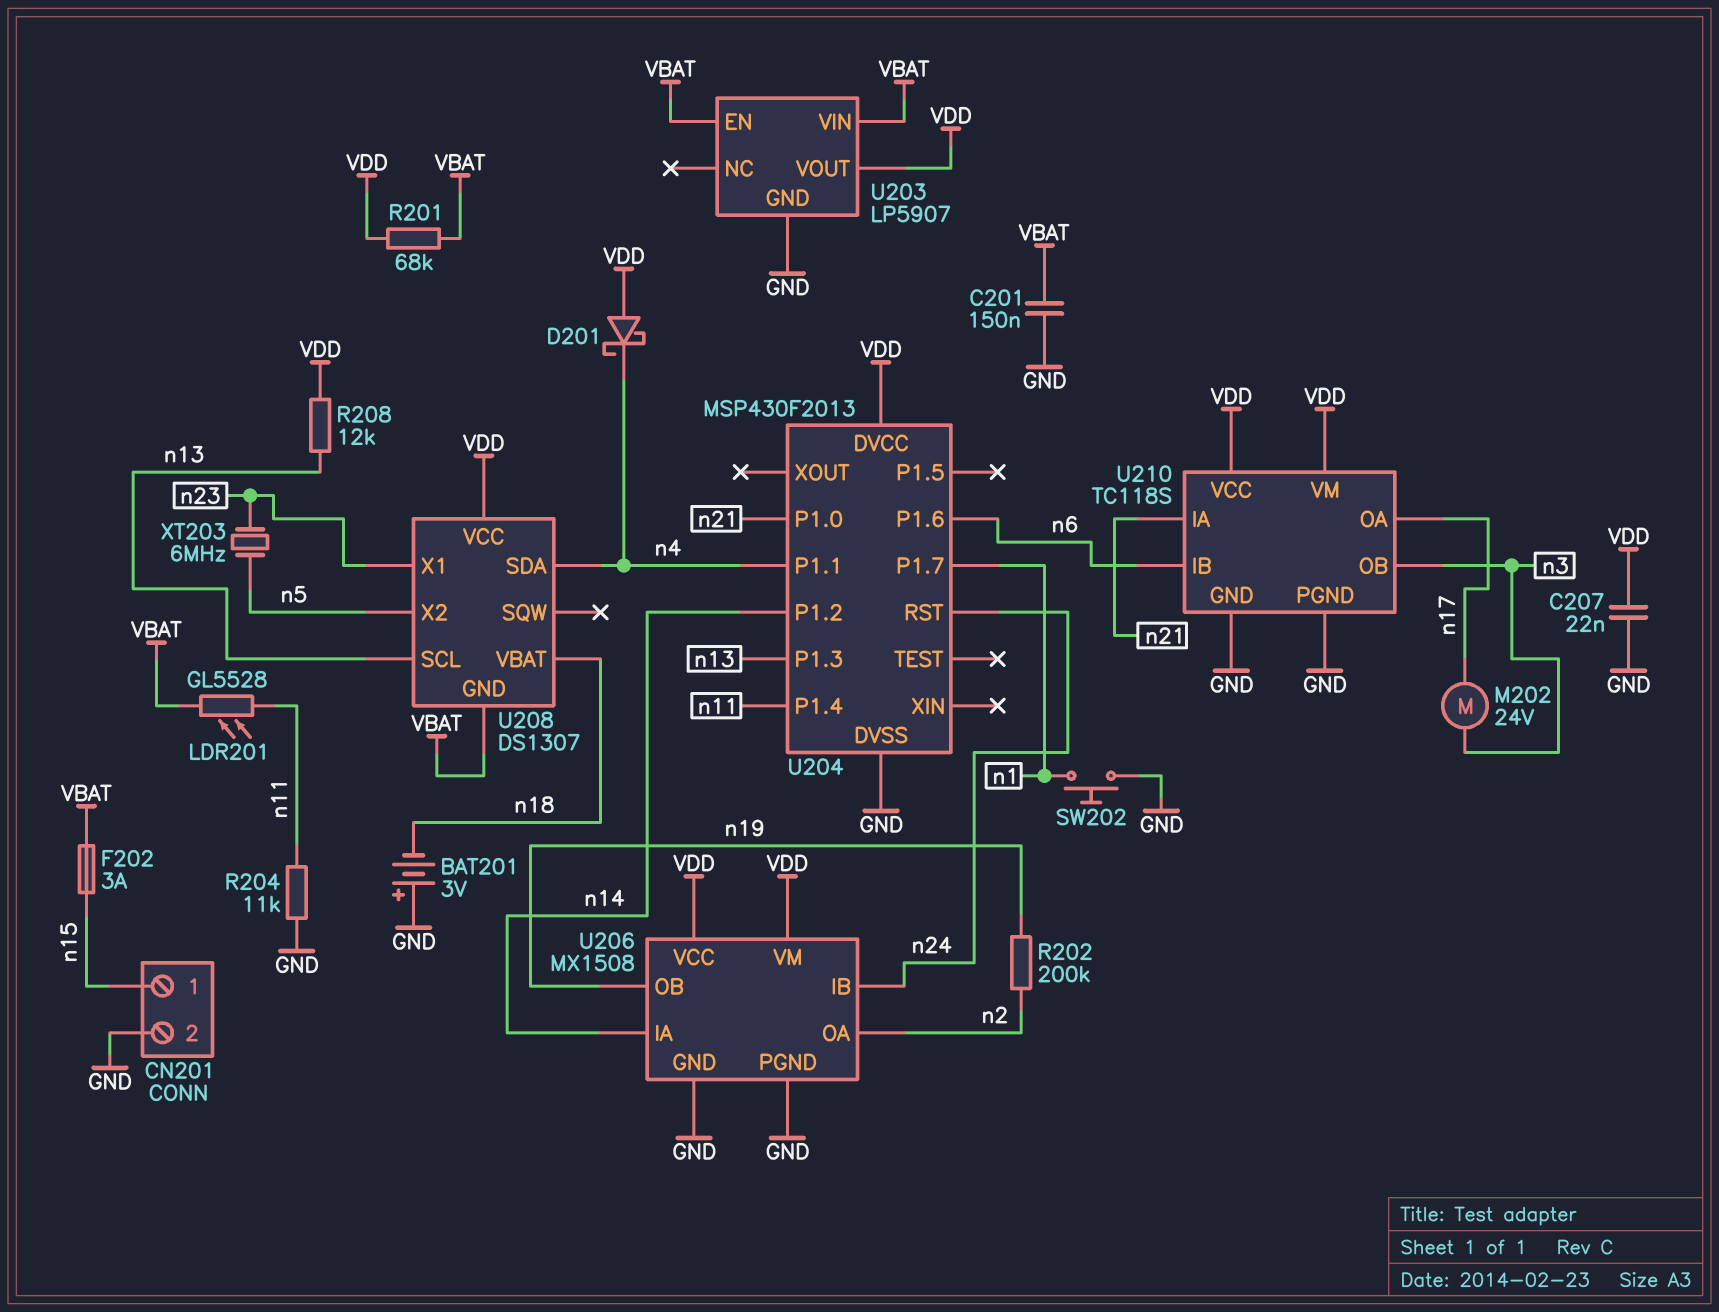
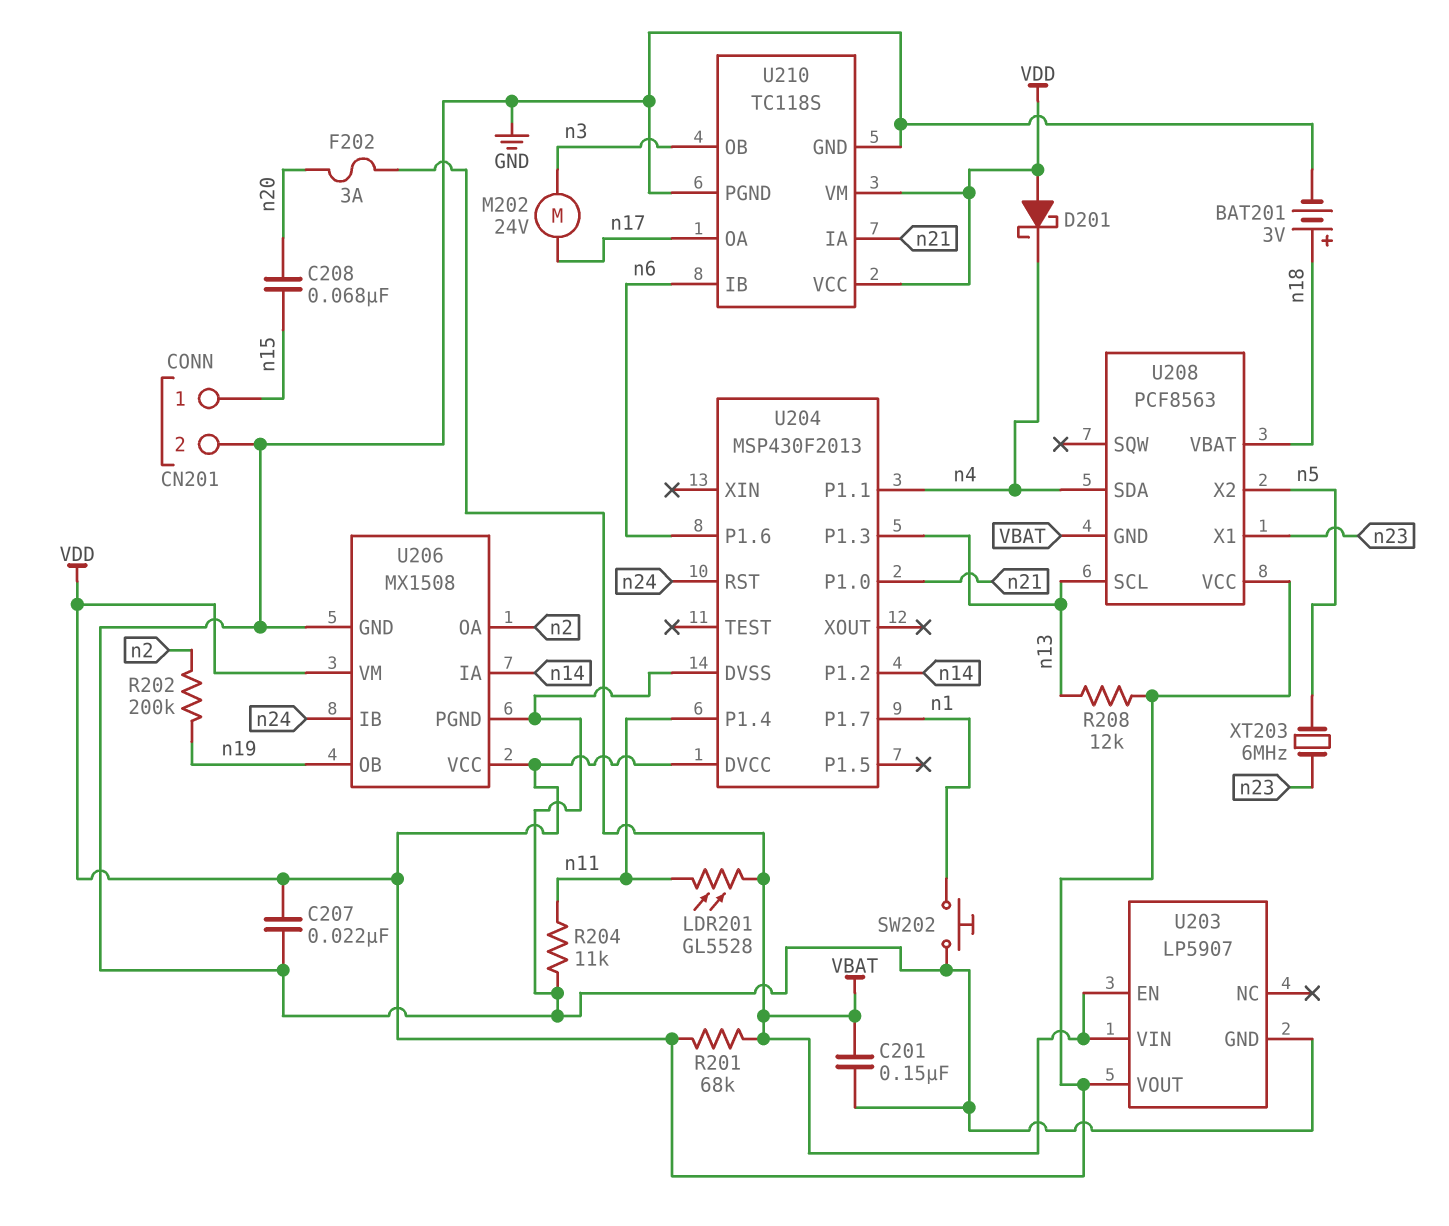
BAT201: 3V (plus GND, minus n18) -> 3V (plus n18, minus GND)
C208: none -> 68nF (n15, n20)
F202: 3A (VBAT, n15) -> 3A (VBAT, n20)
U208: DS1307 -> PCF8563

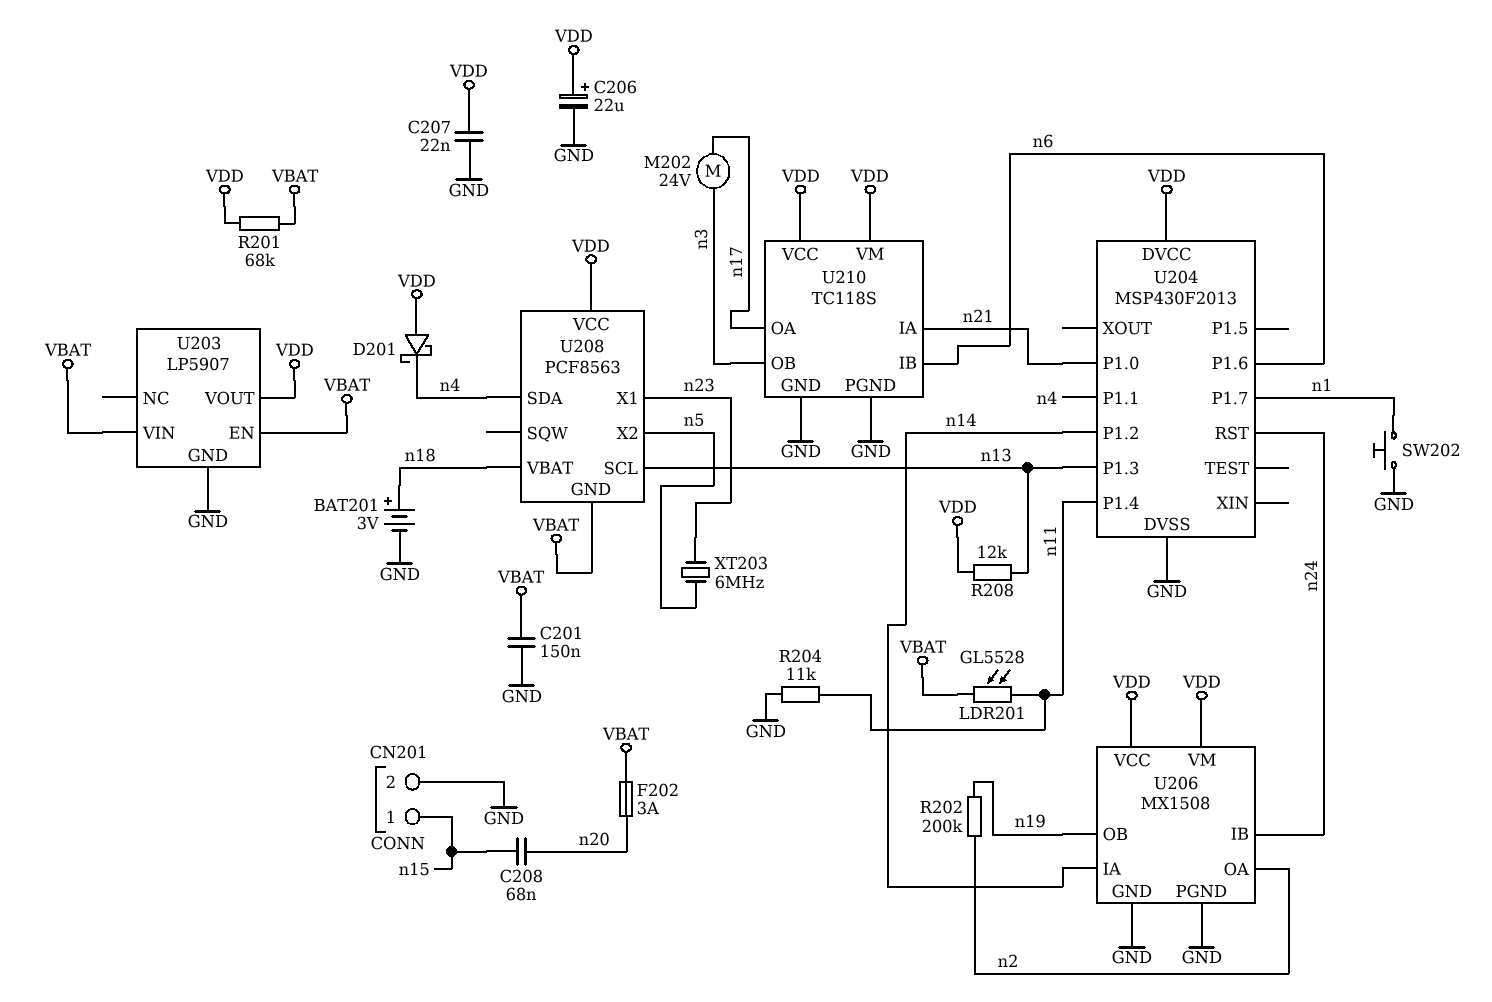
C206: none -> 22uF (plus VDD, minus GND)

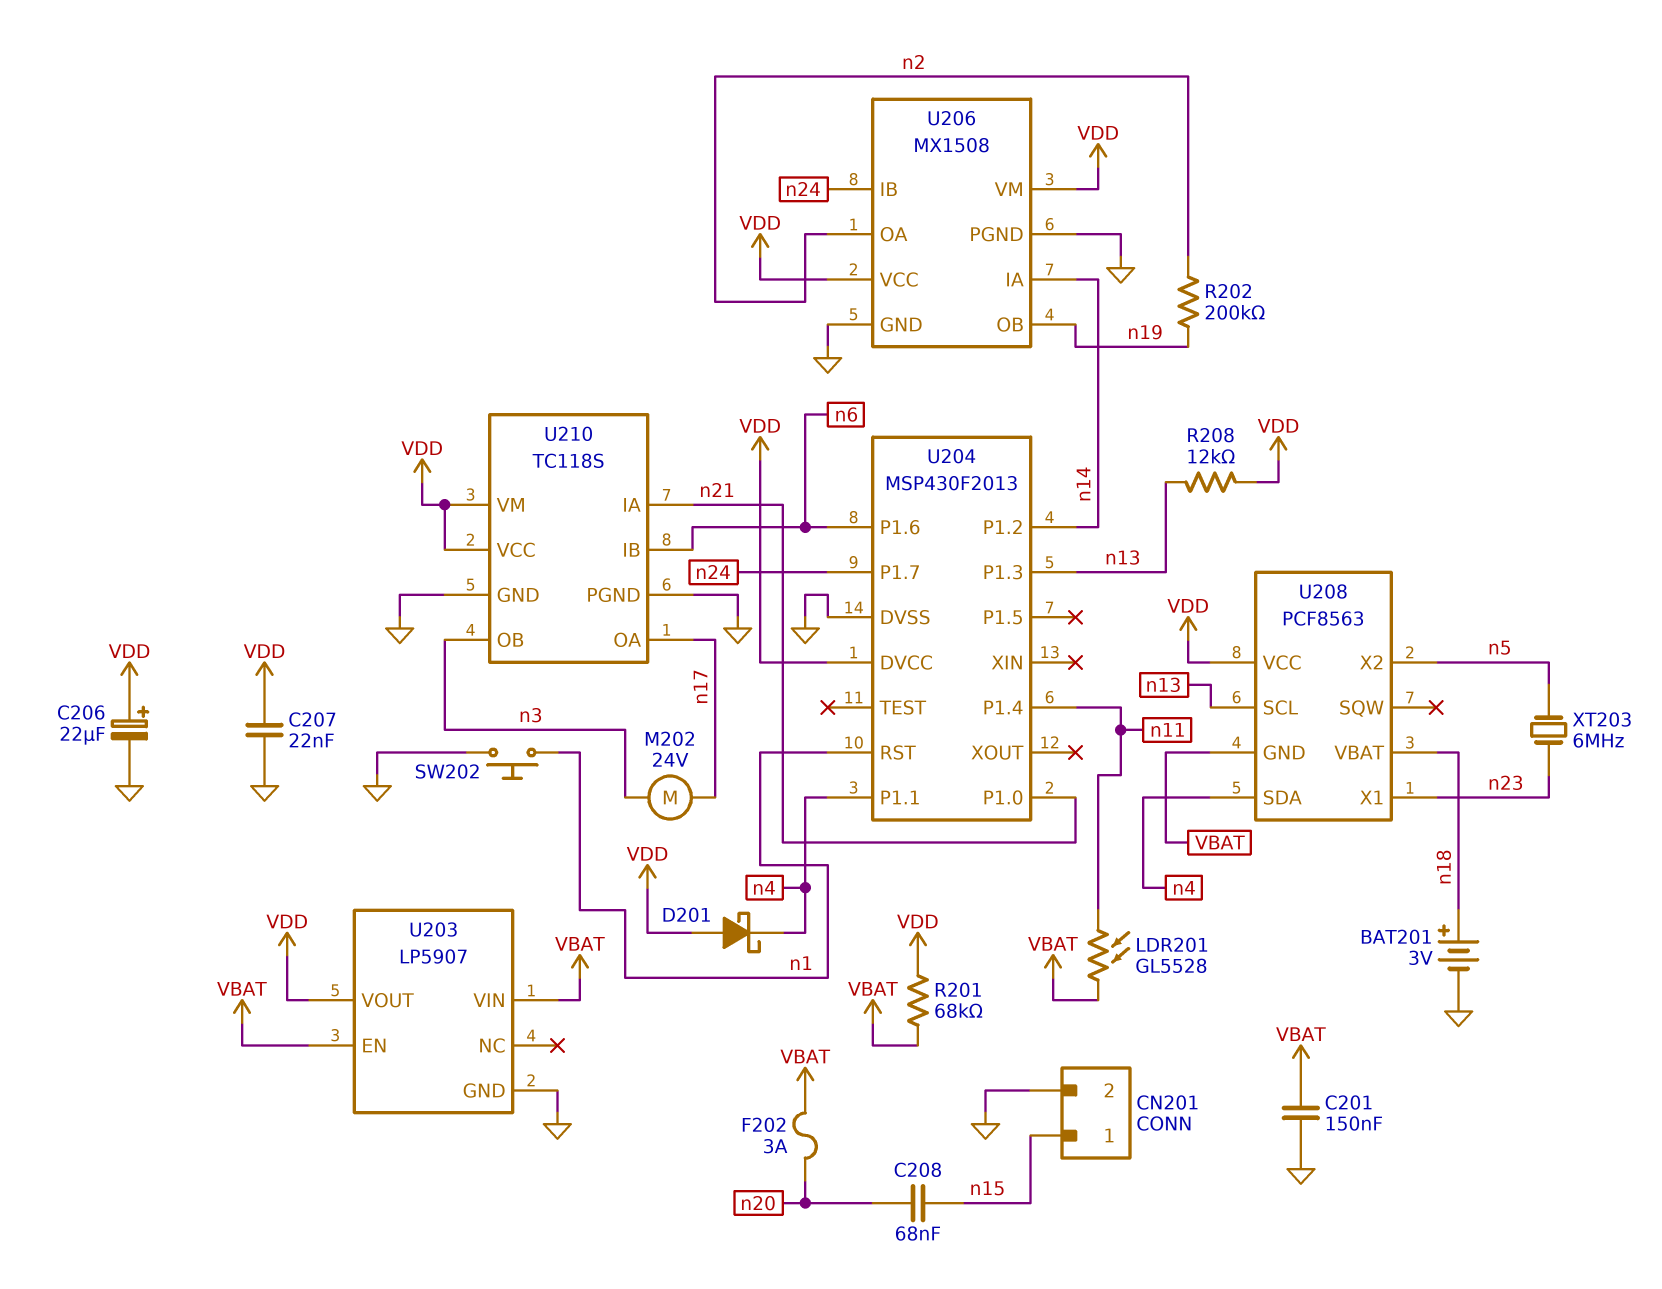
R204: 11k (GND, n11) -> none
U204 pin P1.7: n1 -> n24
U204 pin RST: n24 -> n1

